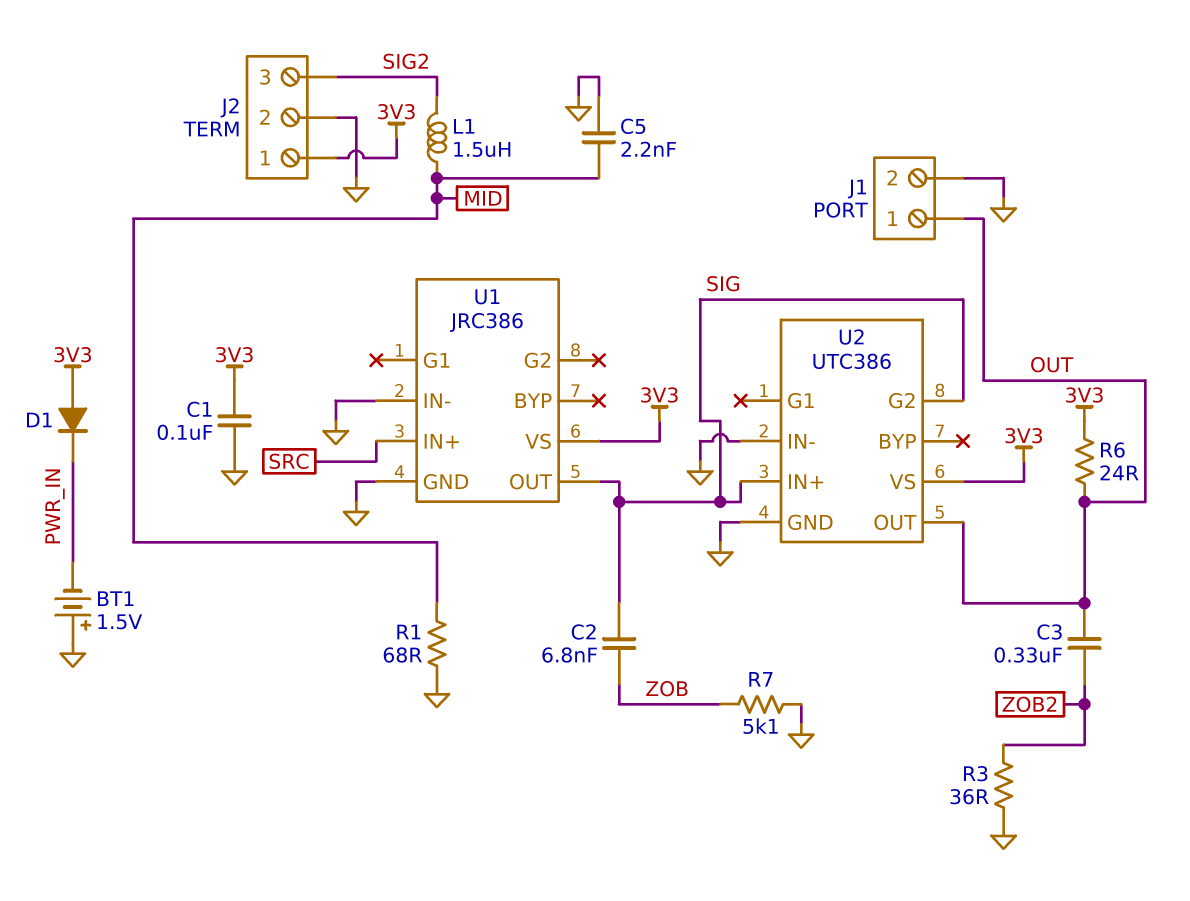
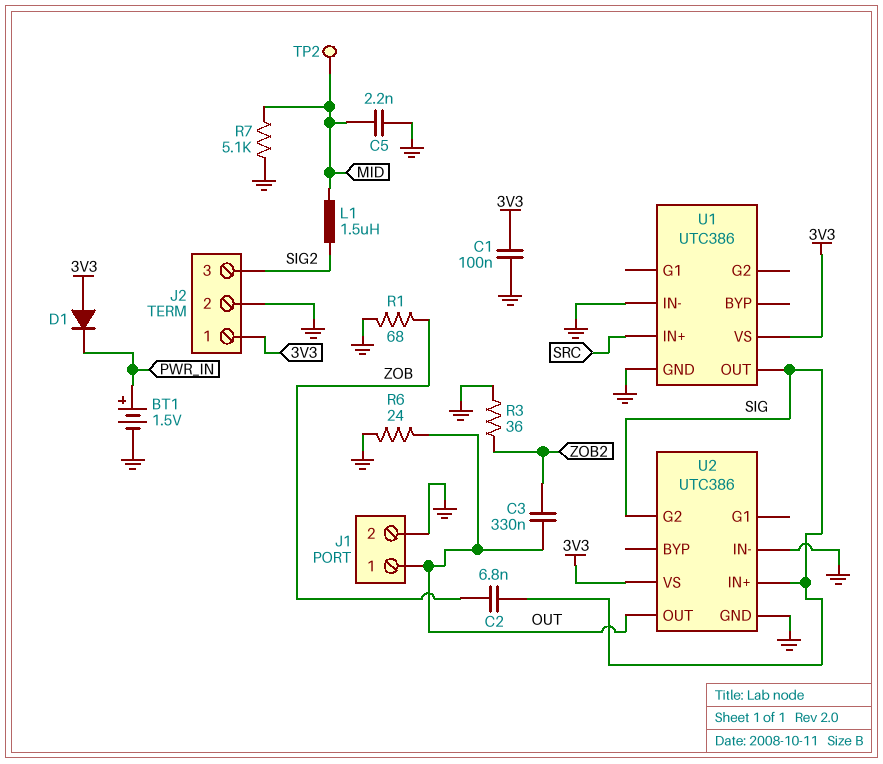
BT1: 1.5V (plus GND, minus PWR_IN) -> 1.5V (plus PWR_IN, minus GND)
R1: 68 (GND, MID) -> 68 (GND, ZOB)
R6: 24 (3V3, OUT) -> 24 (GND, OUT)
R7: 5.1k (GND, ZOB) -> 5.1k (GND, MID)
TP2: none -> test point (MID)
U1: JRC386 -> UTC386

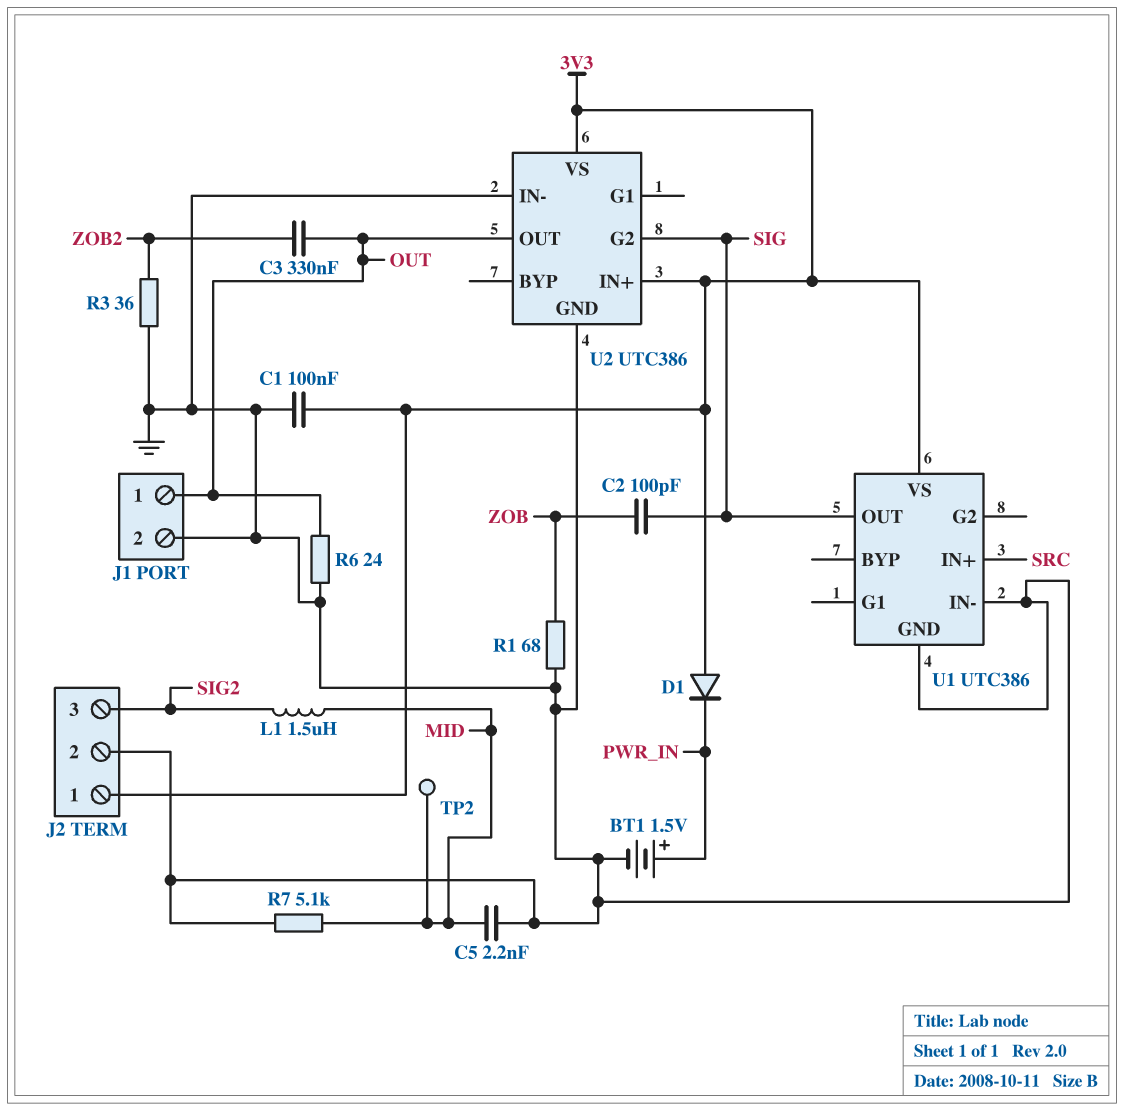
C2: 6.8nF (SIG, ZOB) -> 100pF (SIG, ZOB)
U2 pin IN+: SIG -> 3V3

